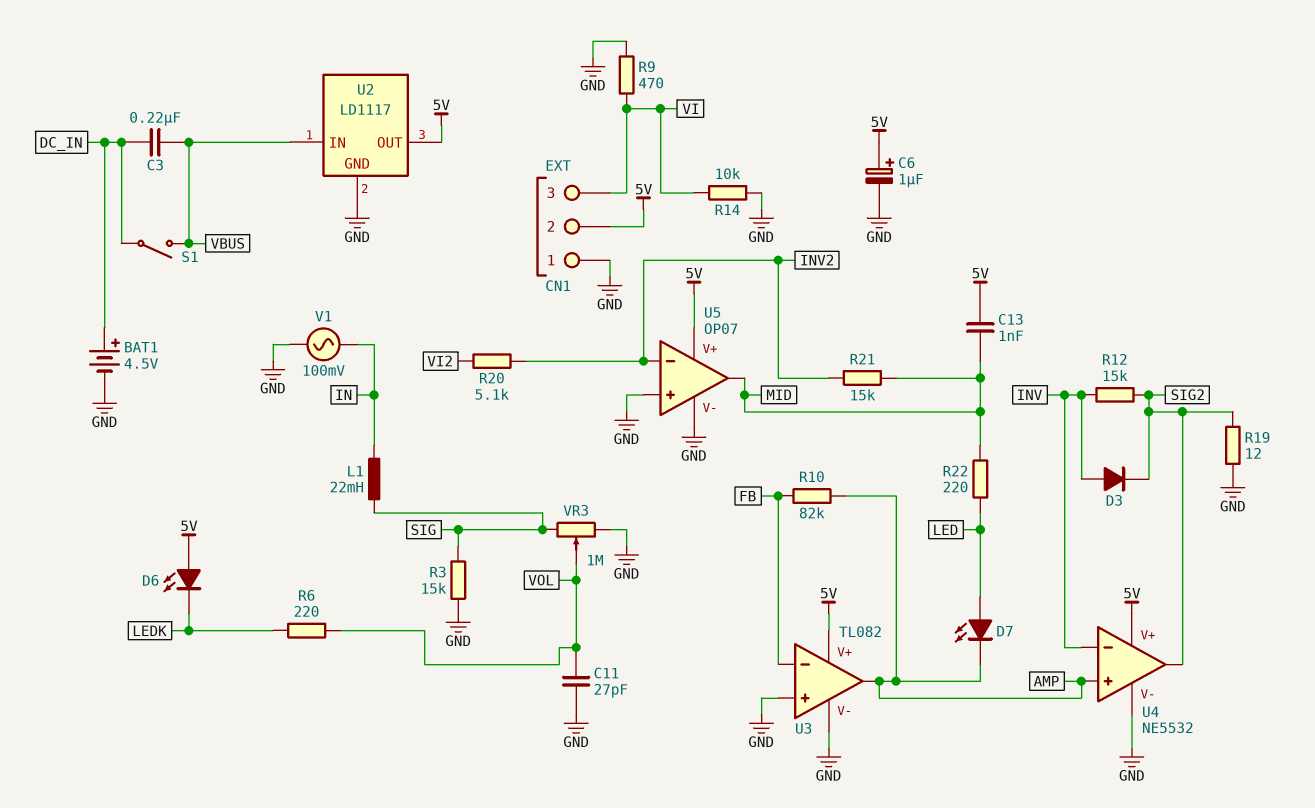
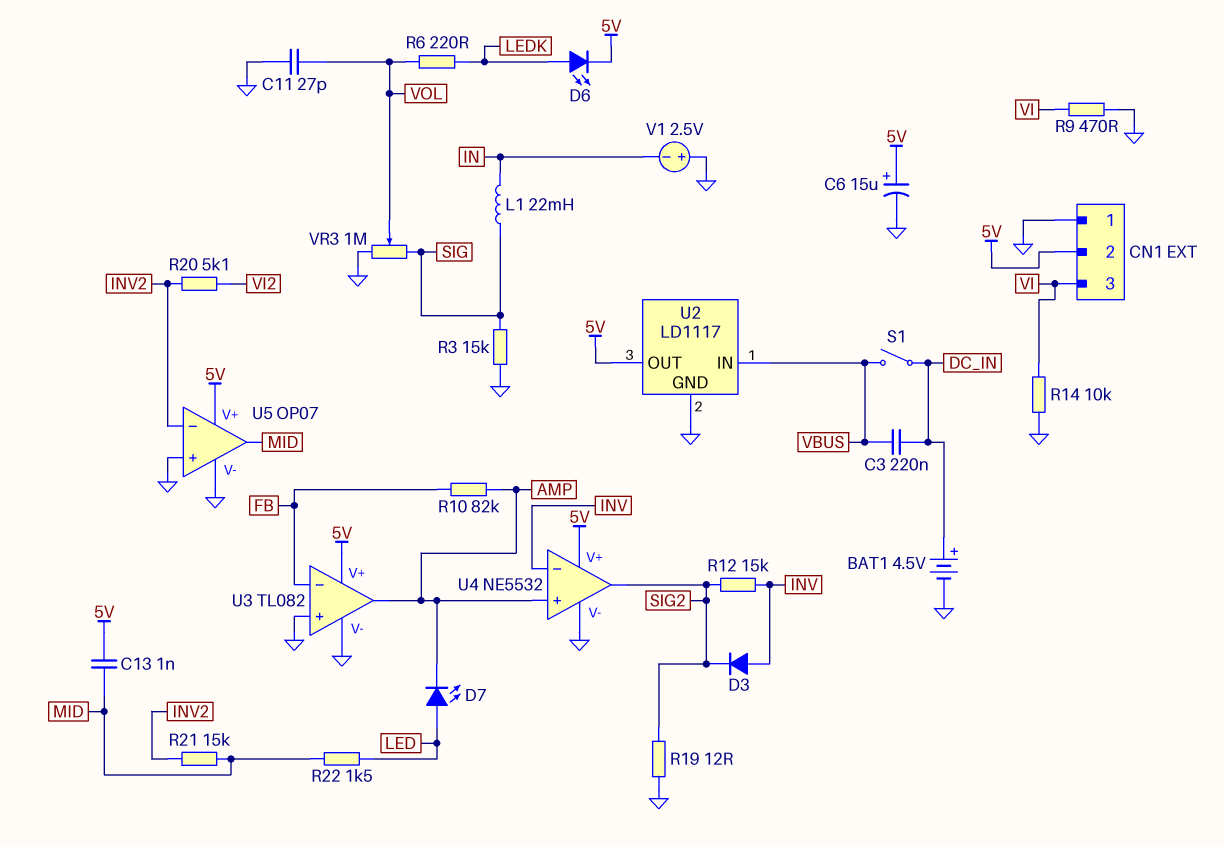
C6: 1uF (plus 5V, minus GND) -> 15uF (plus 5V, minus GND)
D6: LED (A 5V, K LEDK) -> LED (A LEDK, K 5V)
R22: 220 (LED, MID) -> 1.5k (LED, MID)
V1: AC 100mV (GND, IN) -> 2.5V (plus GND, minus IN)

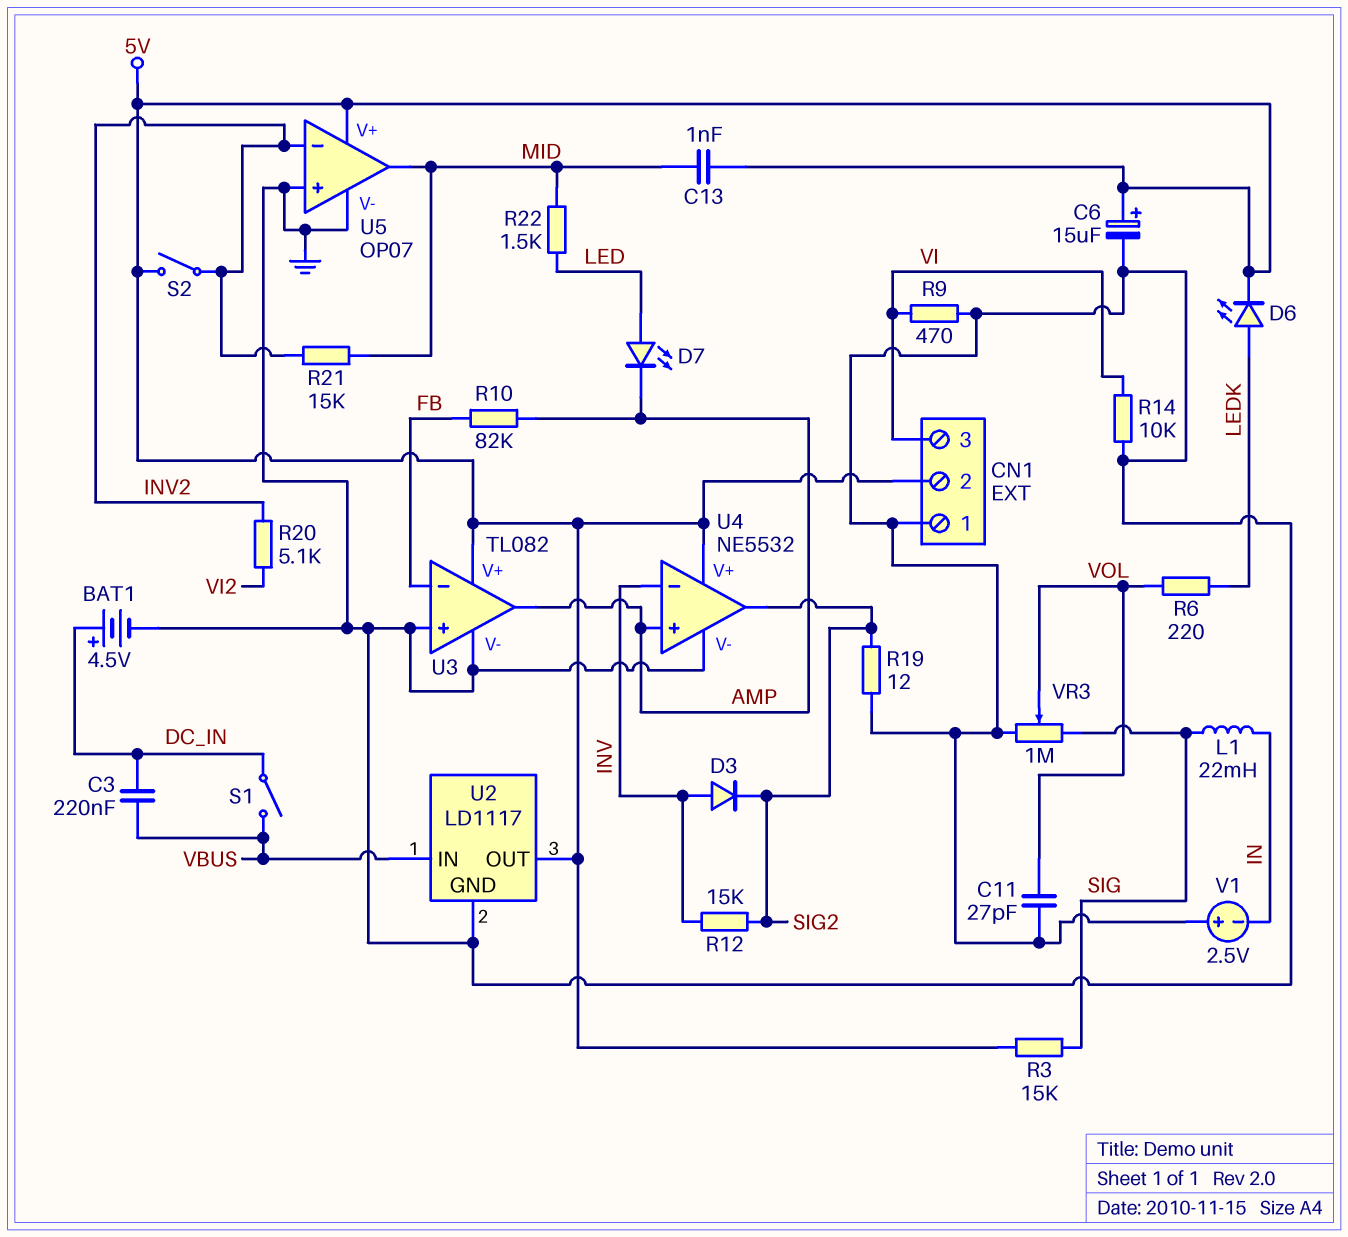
R3: 15k (GND, SIG) -> 15k (5V, SIG)
S2: none -> switch (5V, INV2)

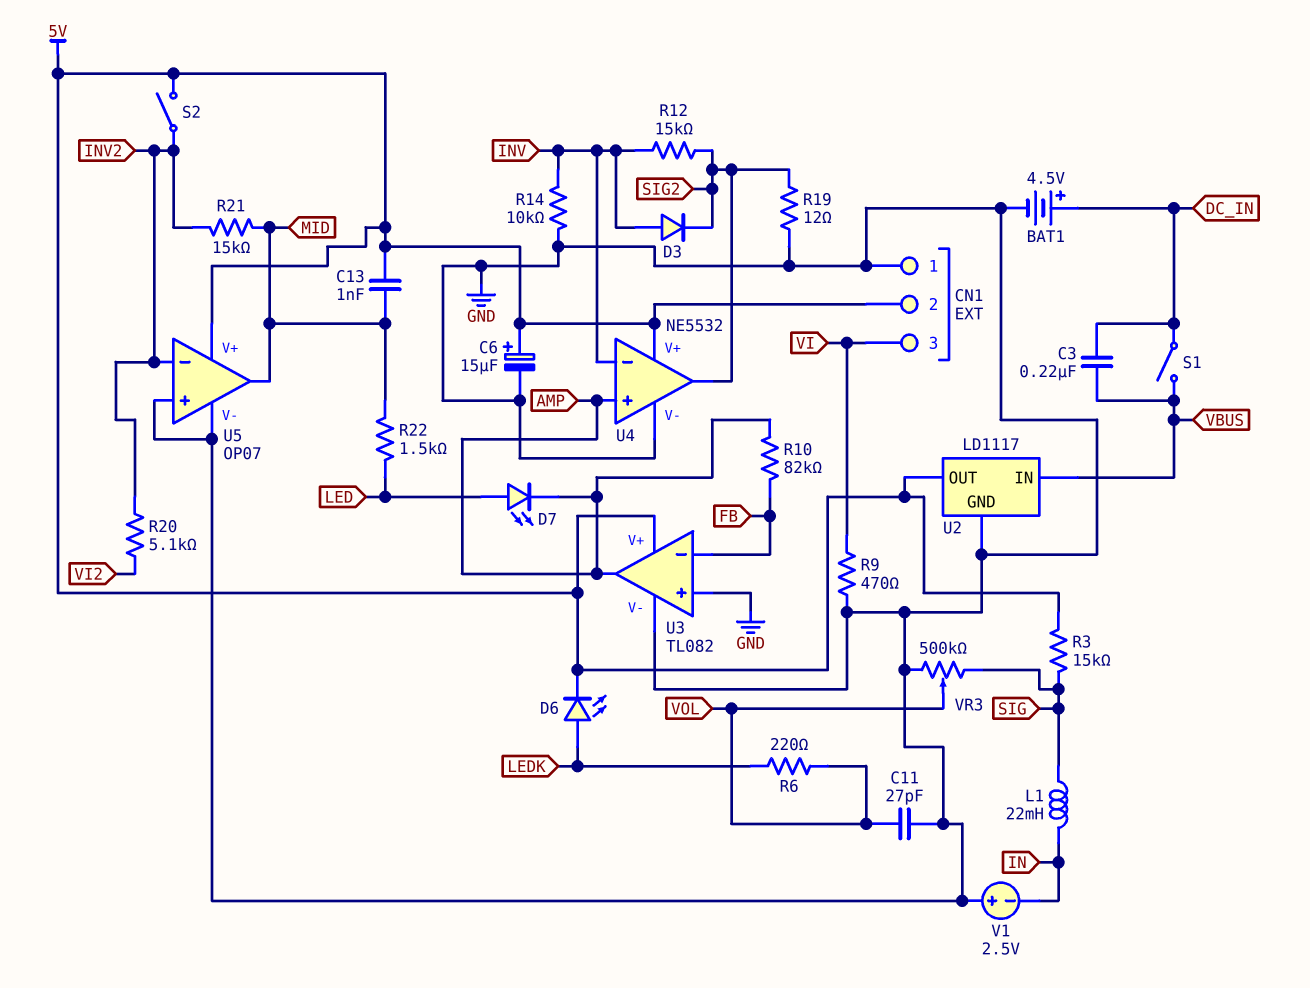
R14: 10k (GND, VI) -> 10k (GND, INV)
VR3: 1M (GND, SIG, wiper VOL) -> 500k (GND, SIG, wiper VOL)

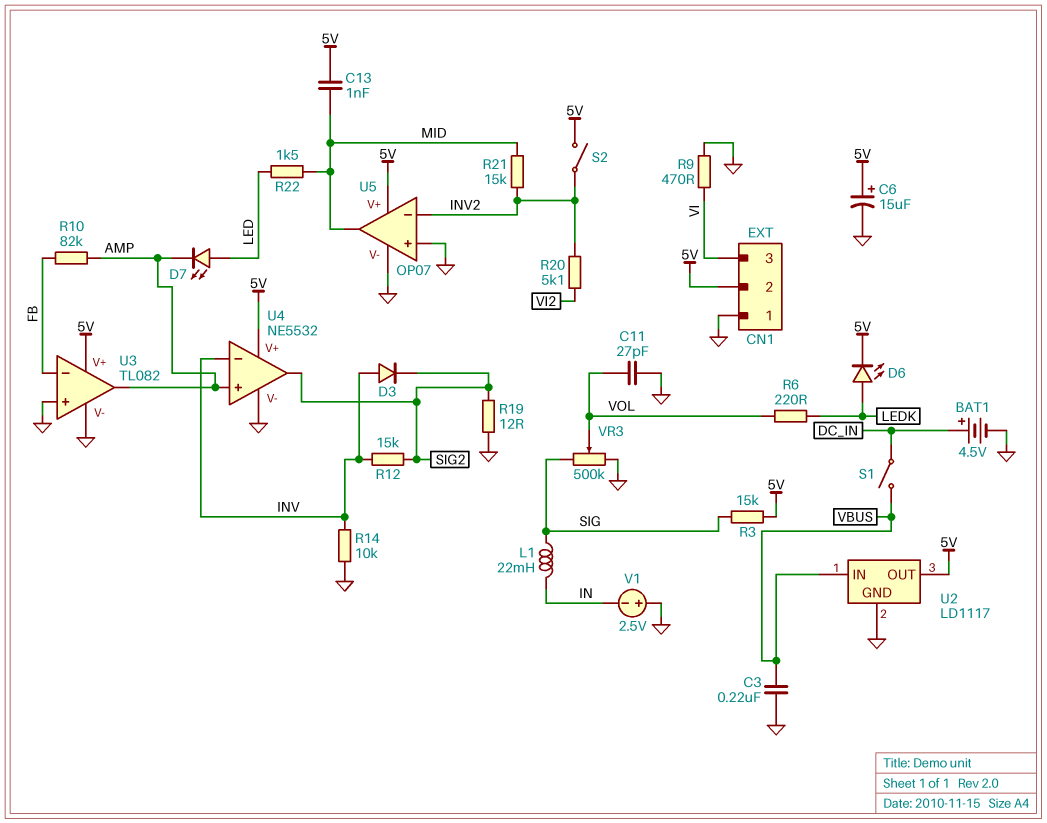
C3: 220nF (DC_IN, VBUS) -> 220nF (GND, VBUS)

